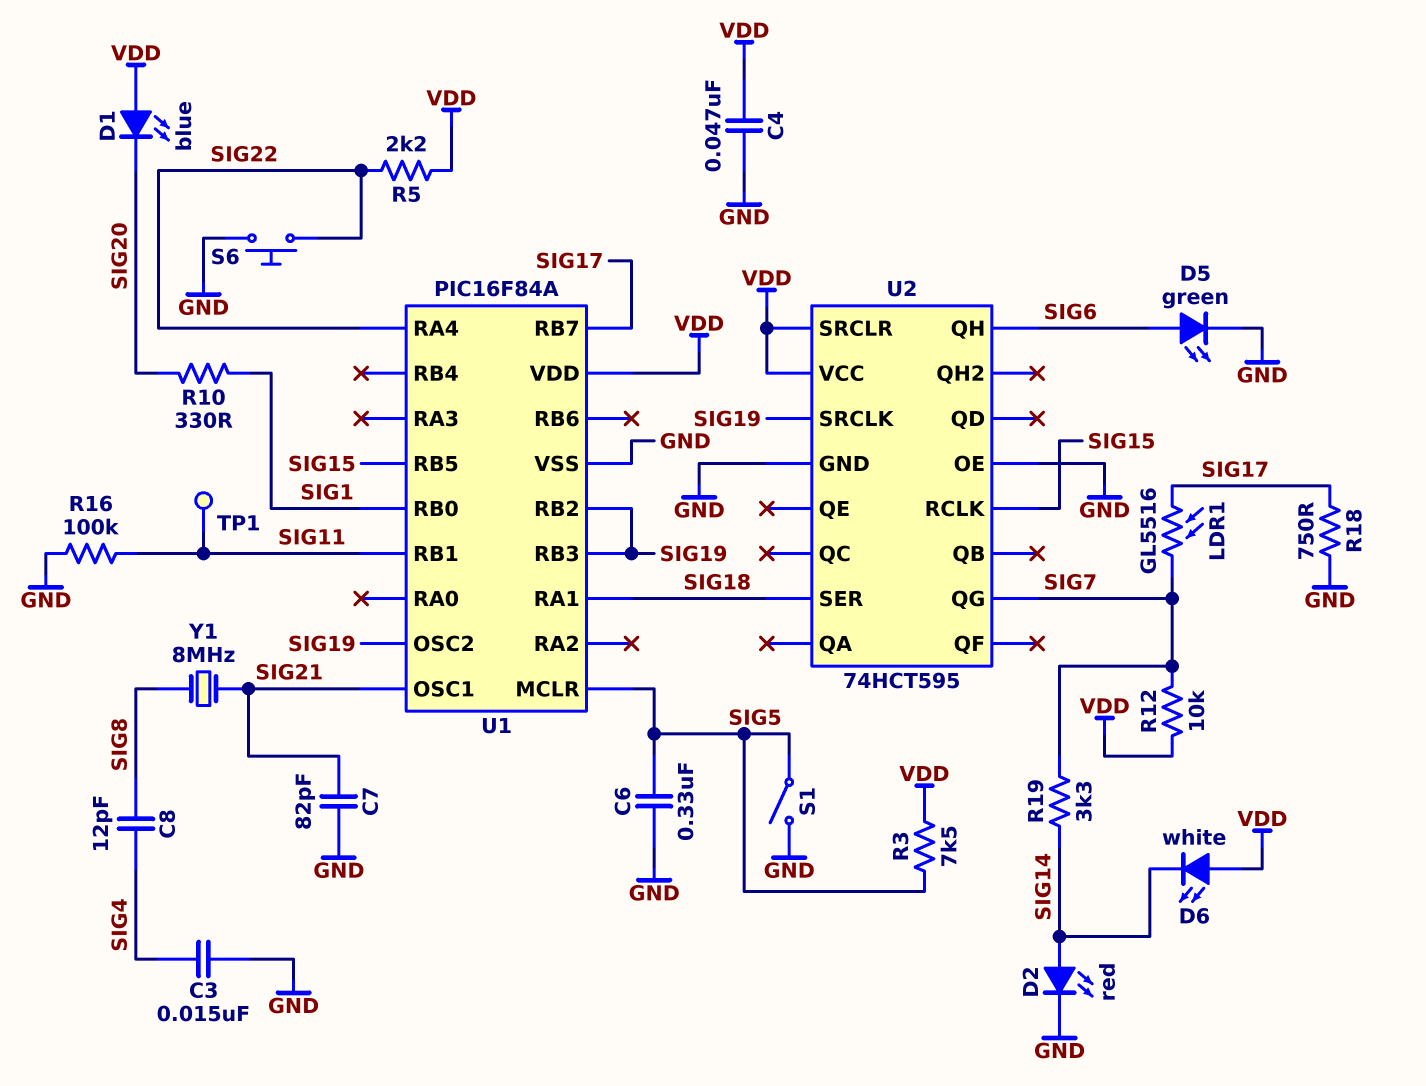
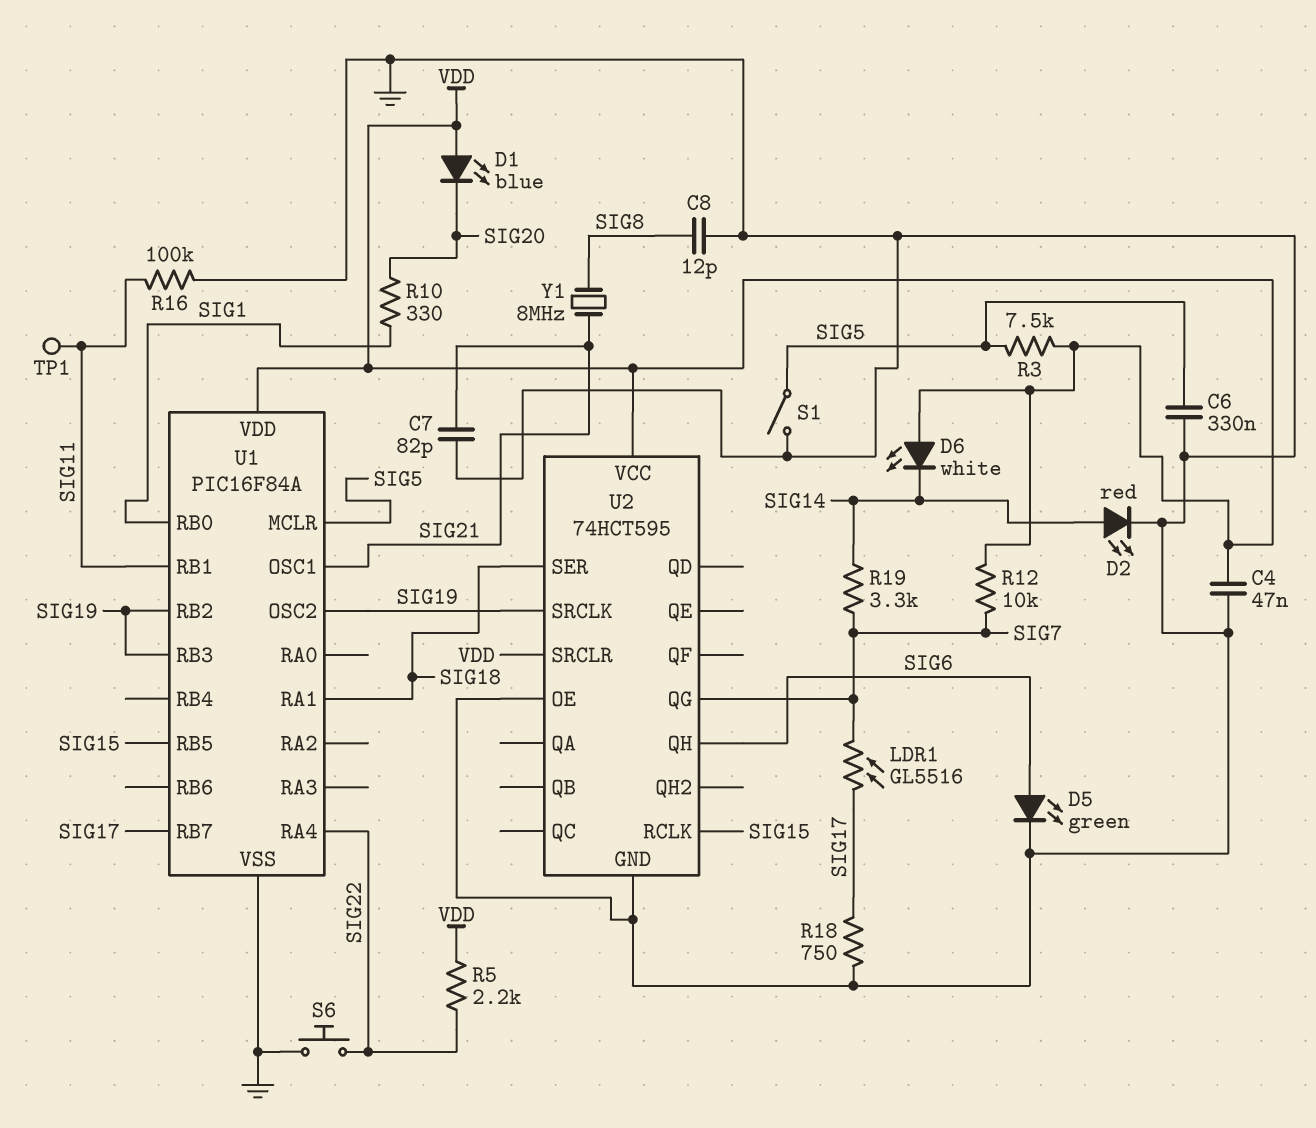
C3: 15nF (GND, SIG4) -> none
C8: 12pF (SIG4, SIG8) -> 12pF (GND, SIG8)

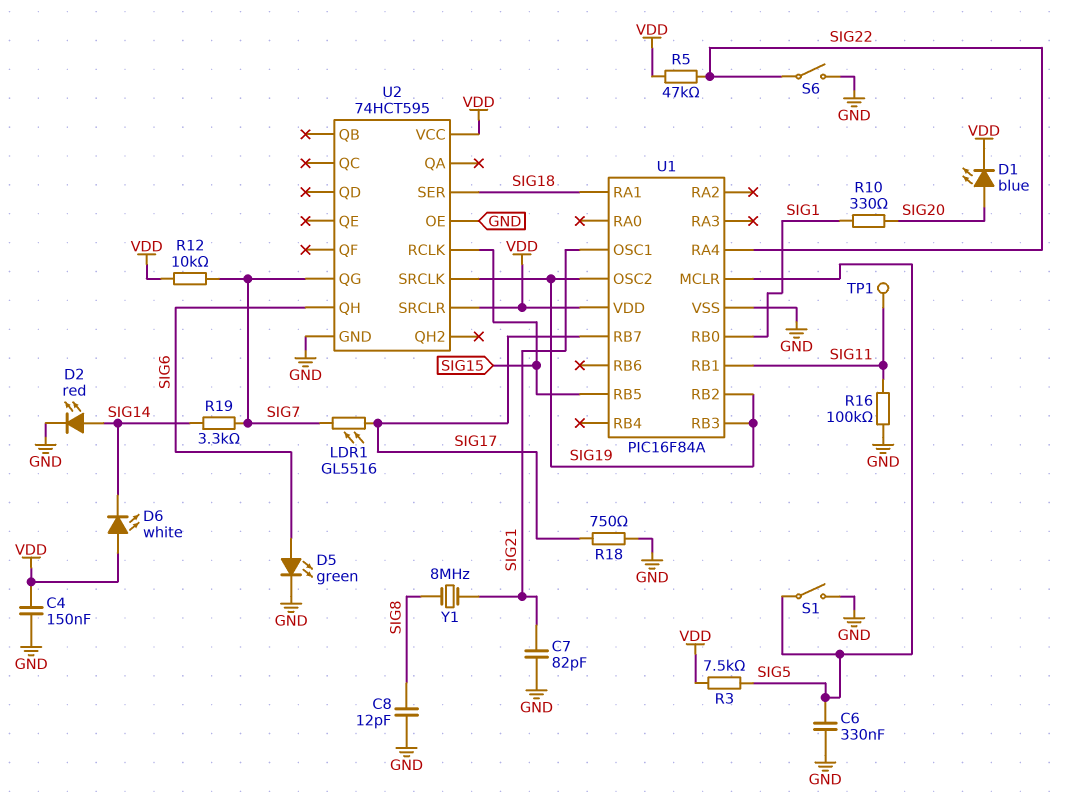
C4: 47nF (GND, VDD) -> 150nF (GND, VDD)
D1: LED blue (A VDD, K SIG20) -> LED blue (A SIG20, K VDD)
R5: 2.2k (SIG22, VDD) -> 47k (SIG22, VDD)
S6: button (GND, SIG22) -> switch (GND, SIG22)

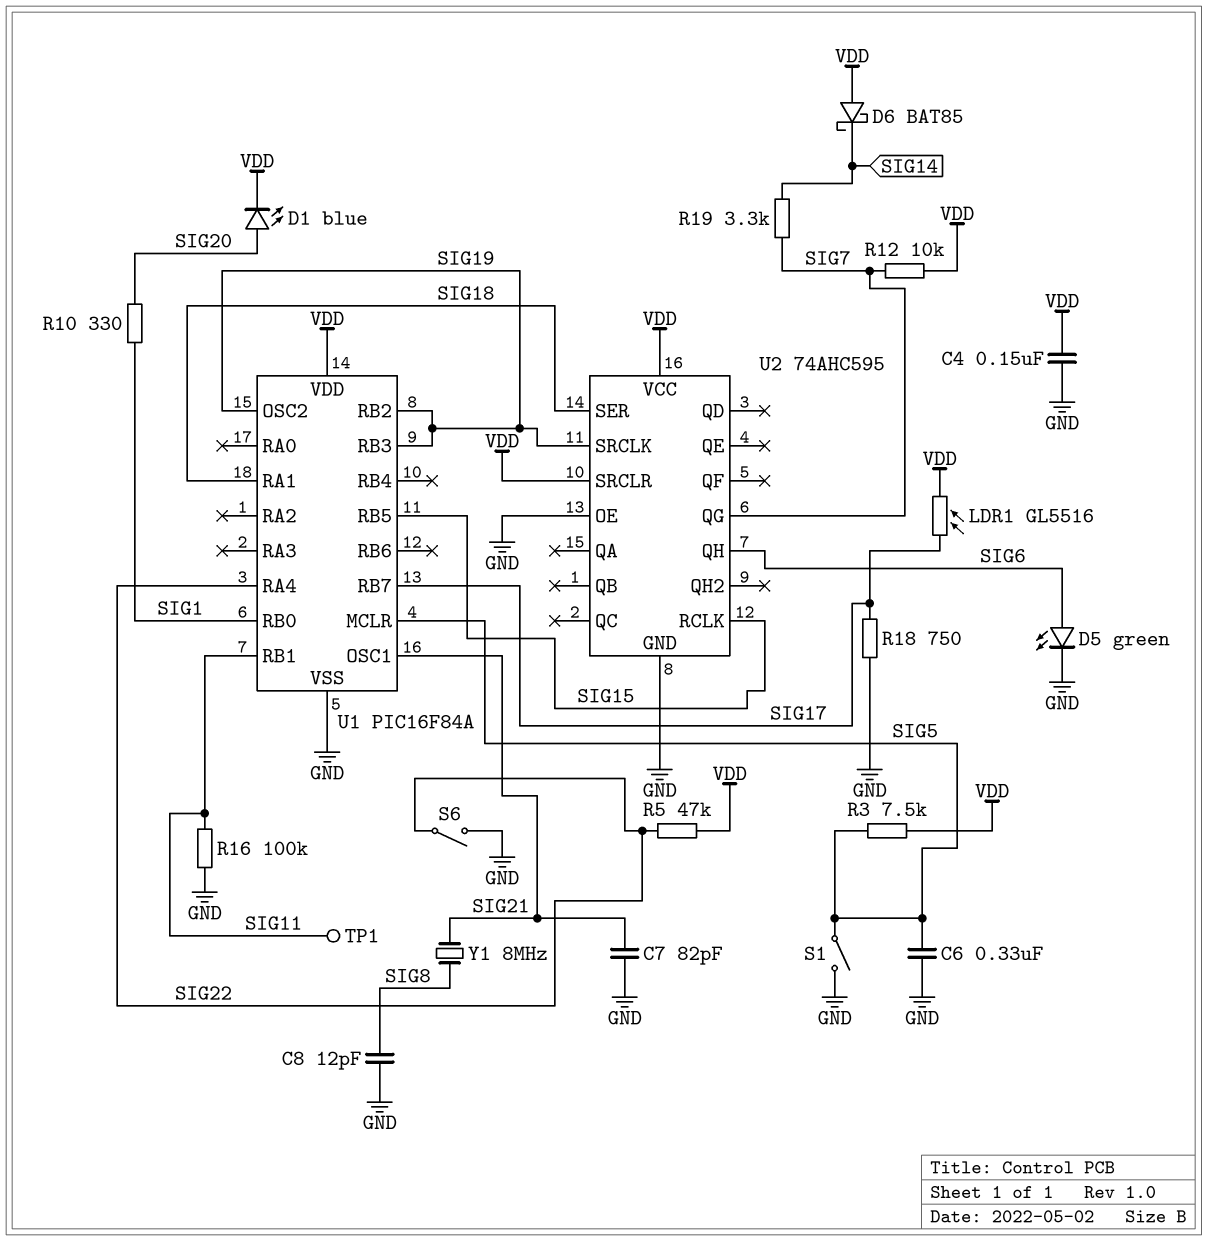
D2: LED red (A SIG14, K GND) -> none
D6: LED white (A VDD, K SIG14) -> schottky BAT85 (A VDD, K SIG14)
LDR1: GL5516 (SIG7, SIG17) -> GL5516 (SIG17, VDD)
U2: 74HCT595 -> 74AHC595

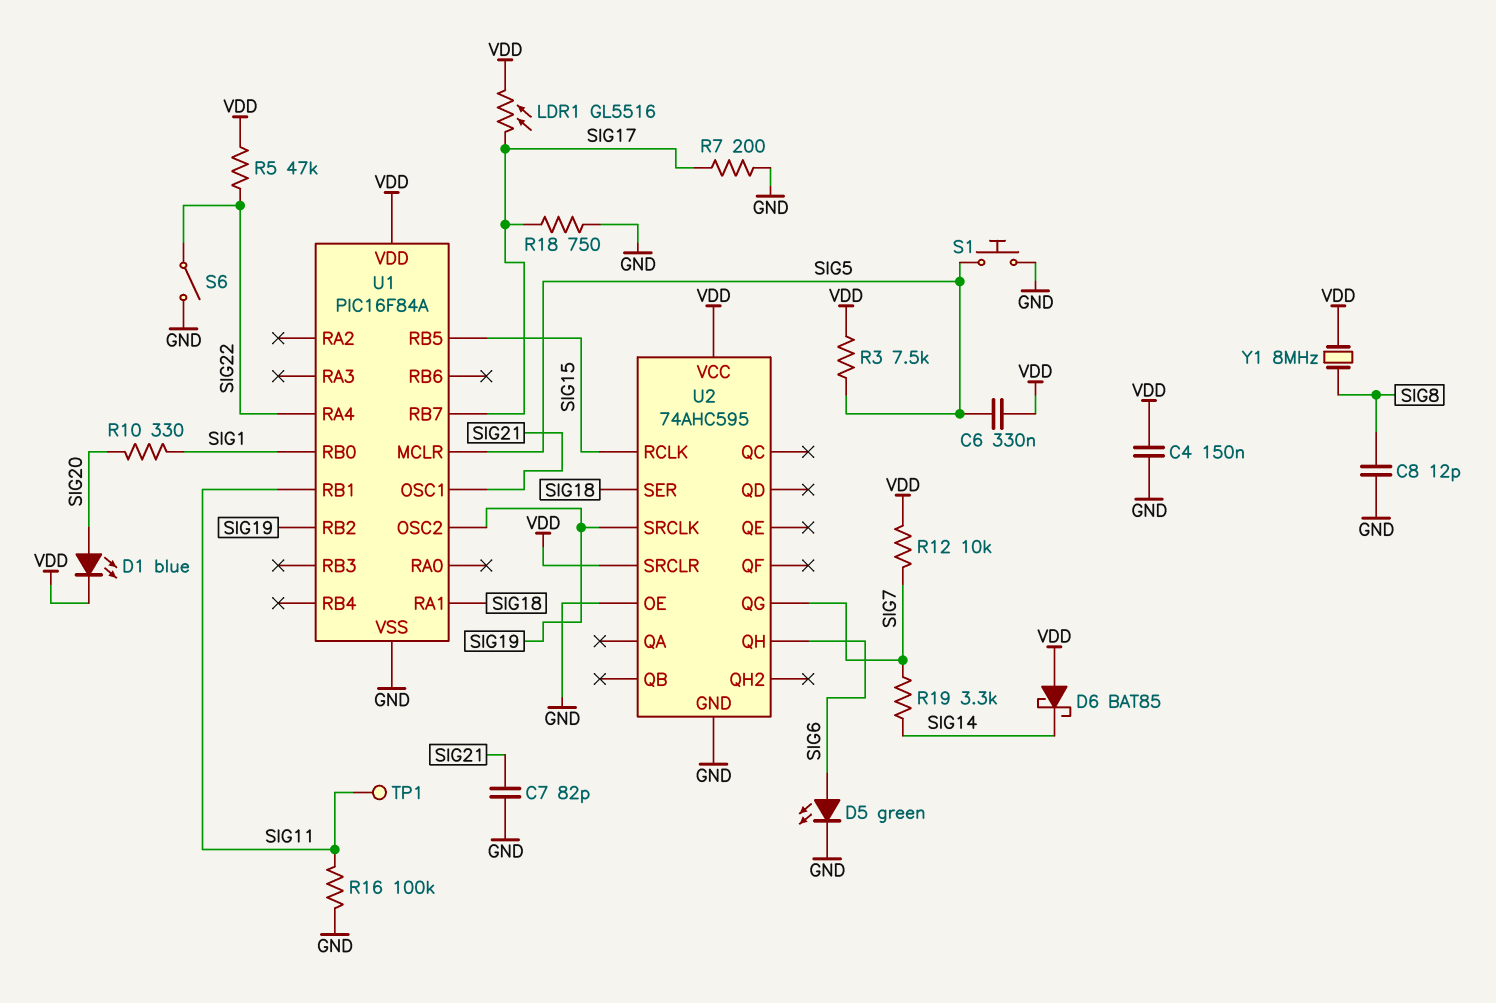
C6: 330nF (GND, SIG5) -> 330nF (SIG5, VDD)
R7: none -> 200 (GND, SIG17)
S1: switch (GND, SIG5) -> button (GND, SIG5)
U1 pin RB3: SIG19 -> none
Y1: 8MHz (SIG8, SIG21) -> 8MHz (SIG8, VDD)

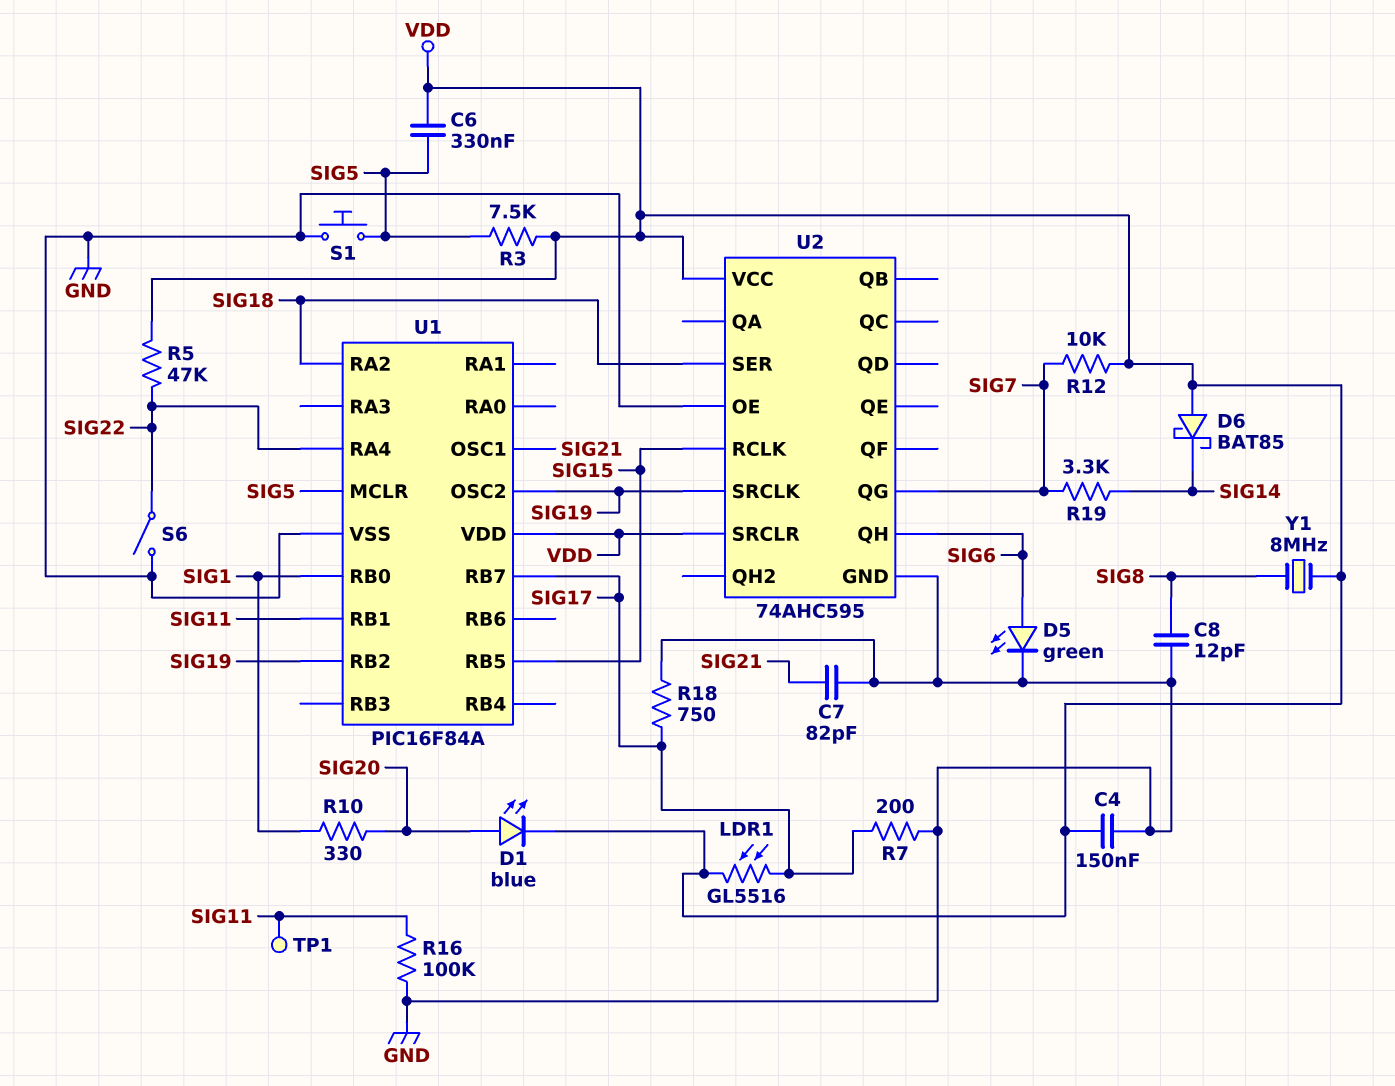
U1 pin RA1: SIG18 -> none
U1 pin RA2: none -> SIG18

